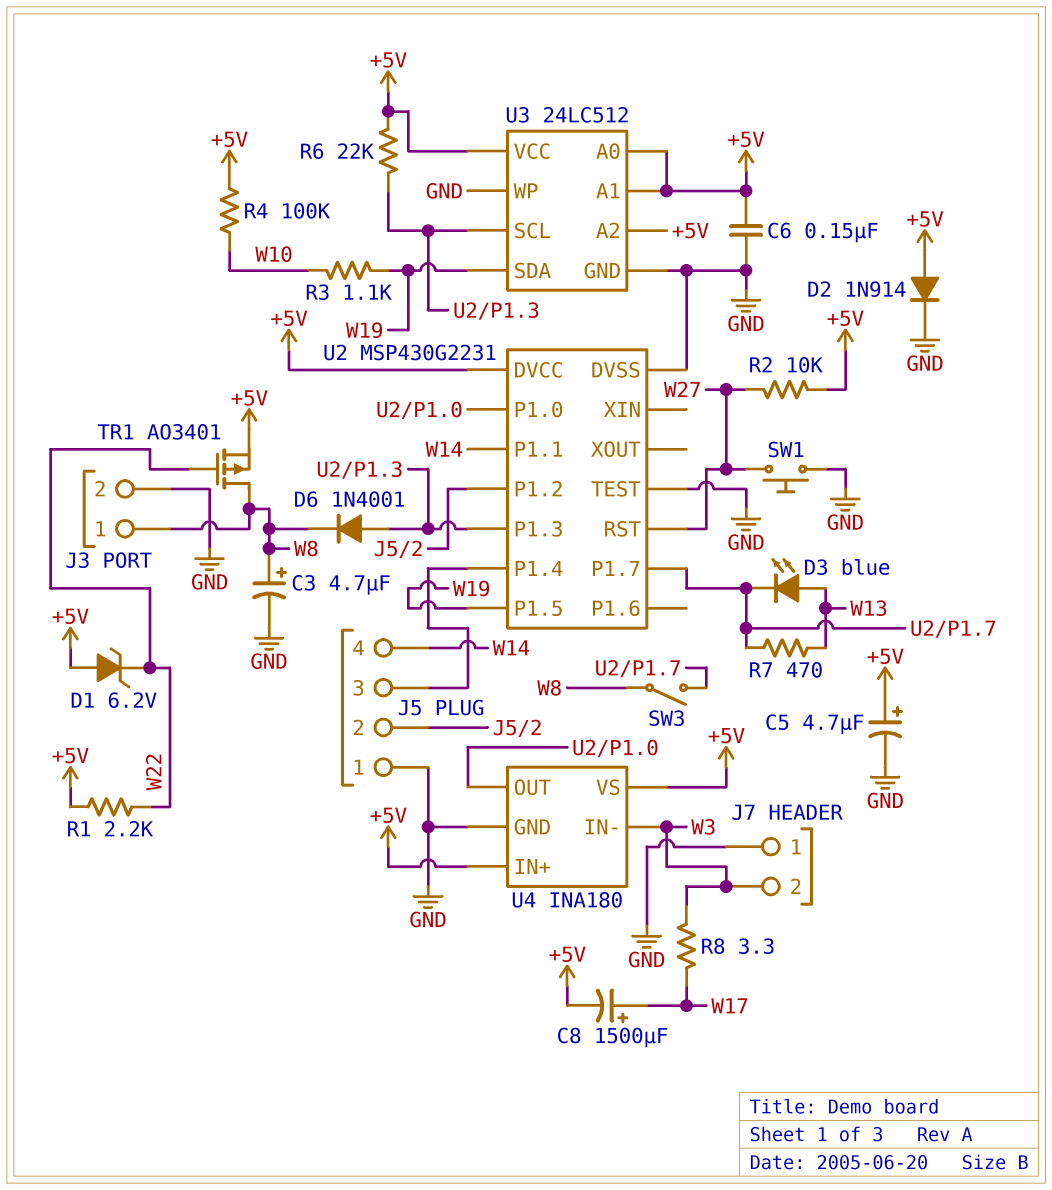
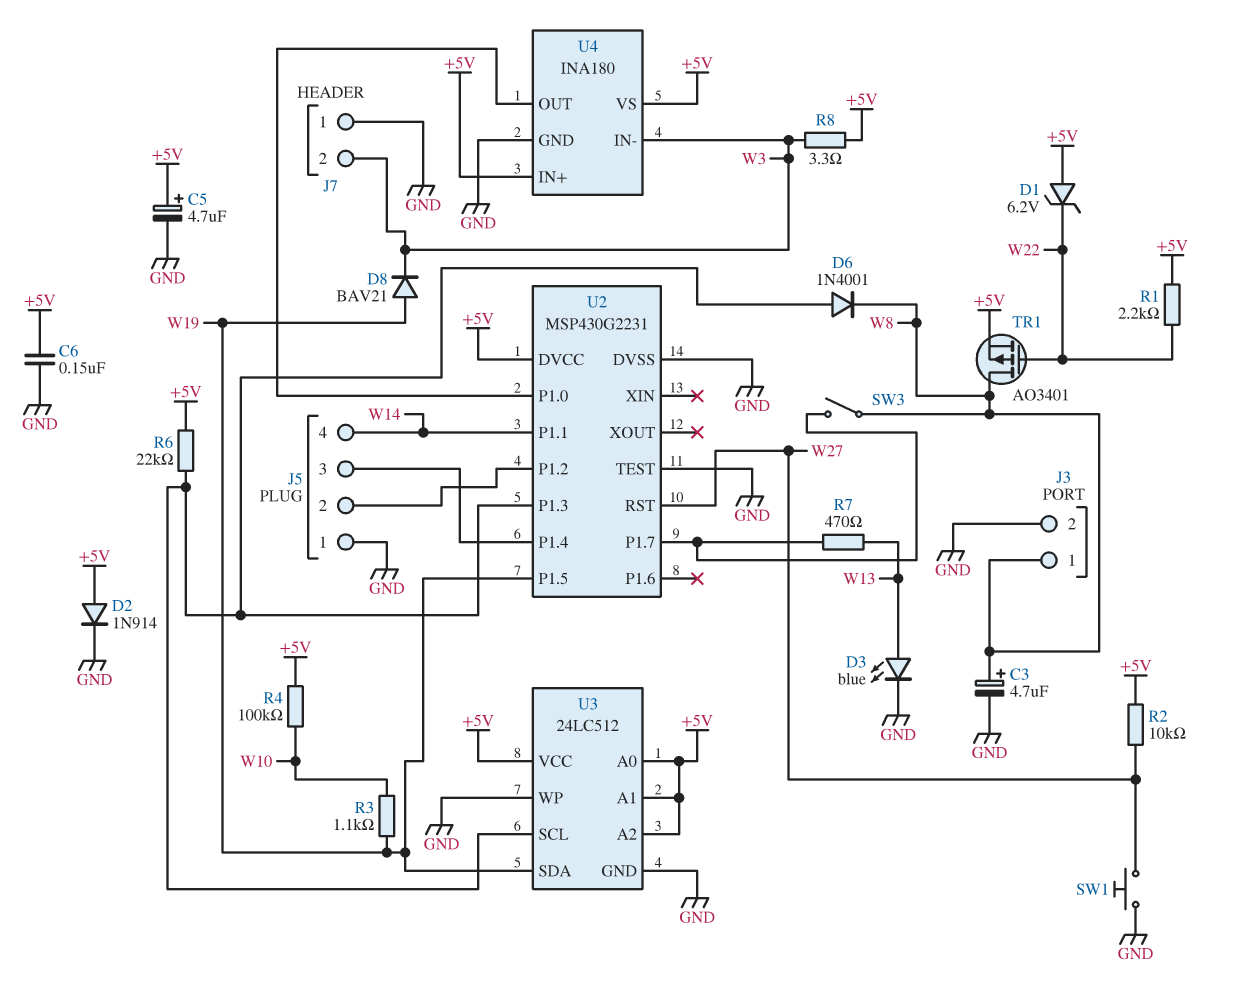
C8: 1500uF (plus W17, minus +5V) -> none
D3: LED blue (A W13, K U2/P1.7) -> LED blue (A W13, K GND)
D8: none -> diode BAV21 (A W19, K W3)
R8: 3.3 (W3, W17) -> 3.3 (+5V, W3)

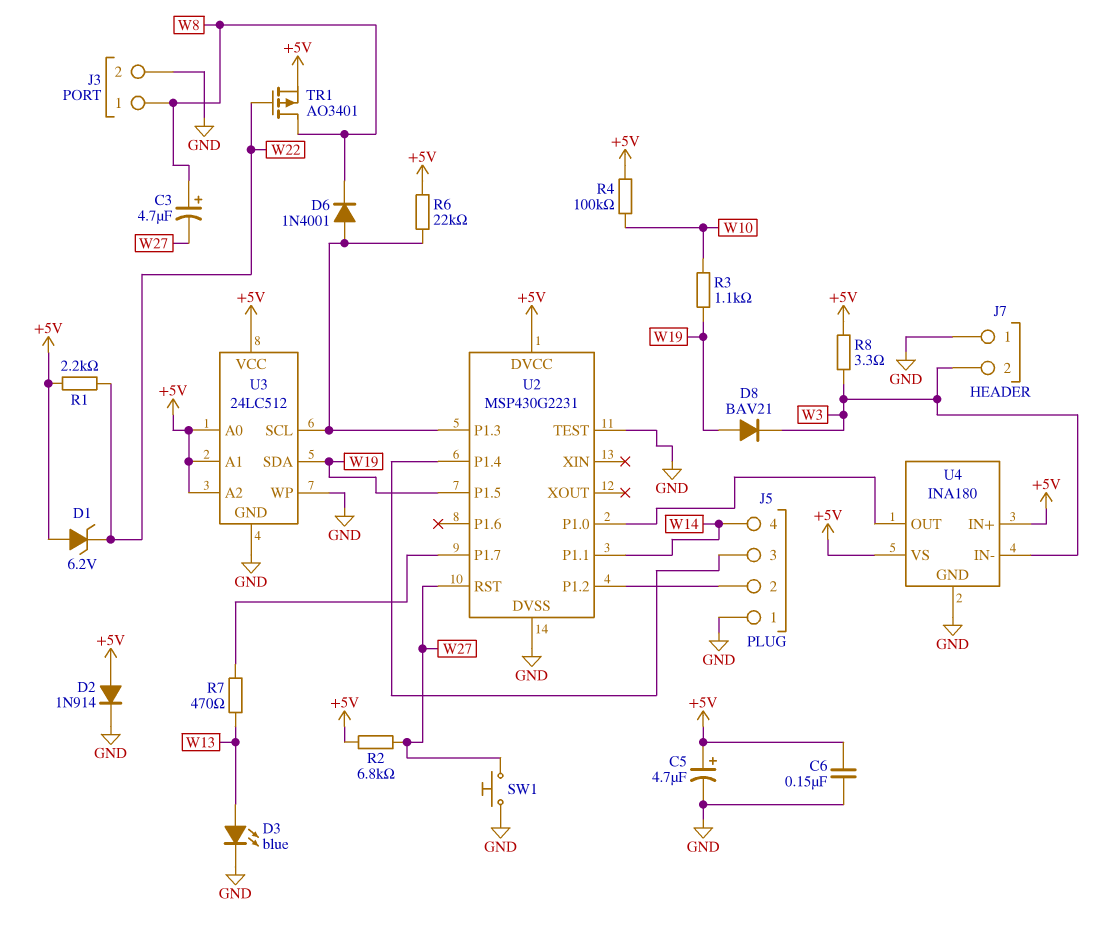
C3: 4.7uF (plus W8, minus GND) -> 4.7uF (plus W8, minus W27)
R2: 10k (+5V, W27) -> 6.8k (+5V, W27)
SW3: switch (U2/P1.7, W8) -> none

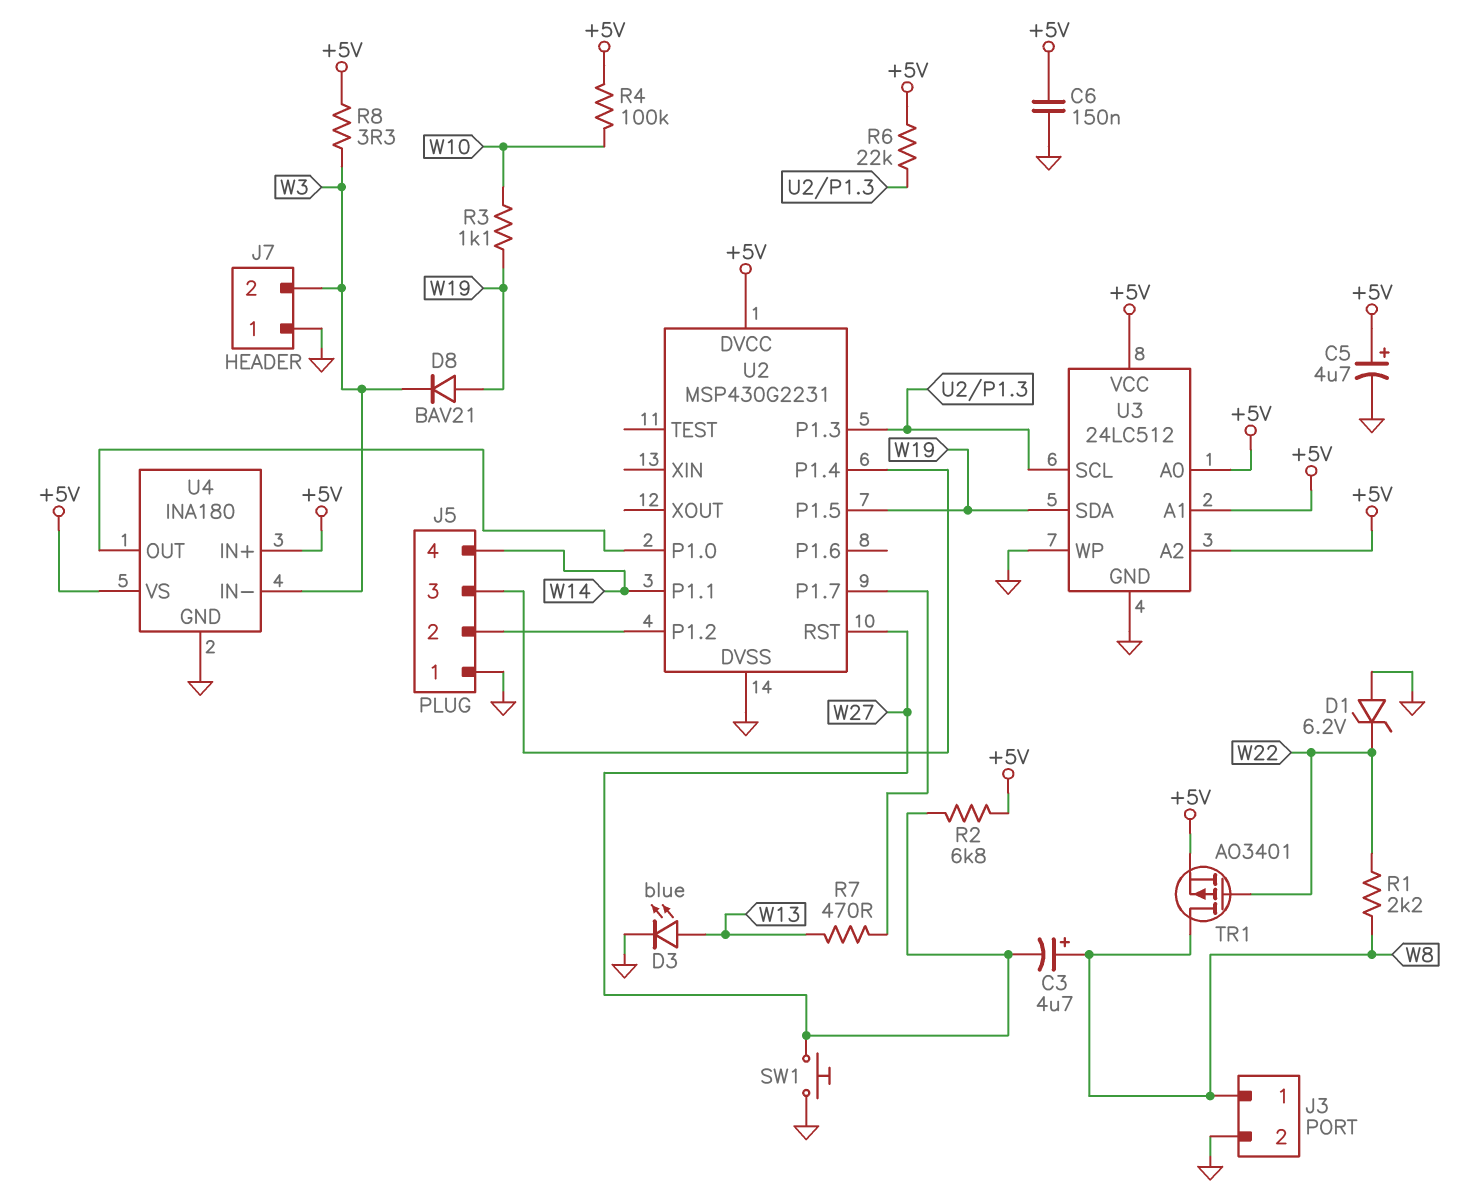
D1: zener 6.2V (A +5V, K W22) -> zener 6.2V (A GND, K W22)
D2: diode 1N914 (A +5V, K GND) -> none
D6: diode 1N4001 (A U2/P1.3, K W8) -> none
R1: 2.2k (+5V, W22) -> 2.2k (W8, W22)
U2 pin TEST: GND -> none

